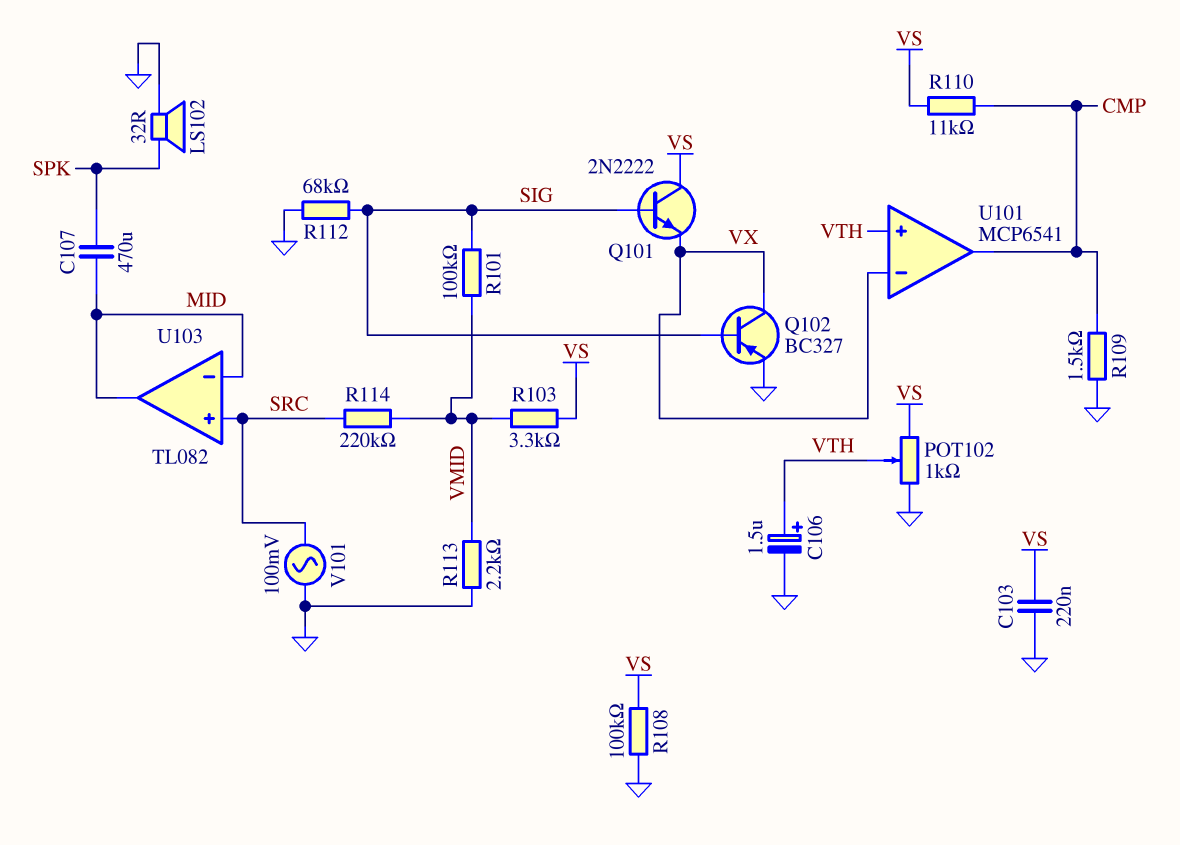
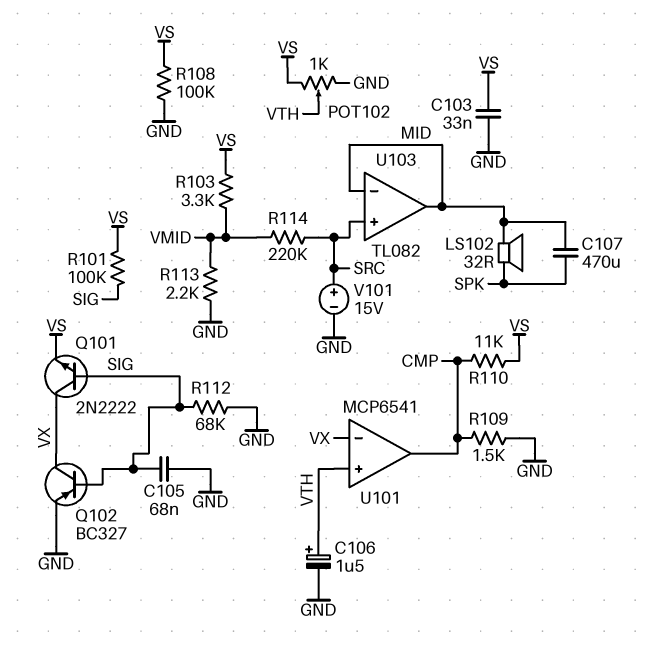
C103: 220nF (GND, VS) -> 33nF (GND, VS)
C105: none -> 68nF (GND, SIG)
LS102: speaker 32R (GND, SPK) -> speaker 32R (MID, SPK)
Q101: NPN 2N2222 (B SIG, C VS, E VX) -> NPN 2N2222 (B SIG, C VX, E VS)
R101: 100k (SIG, VMID) -> 100k (SIG, VS)
V101: AC 100mV (GND, SRC) -> 15V (plus SRC, minus GND)

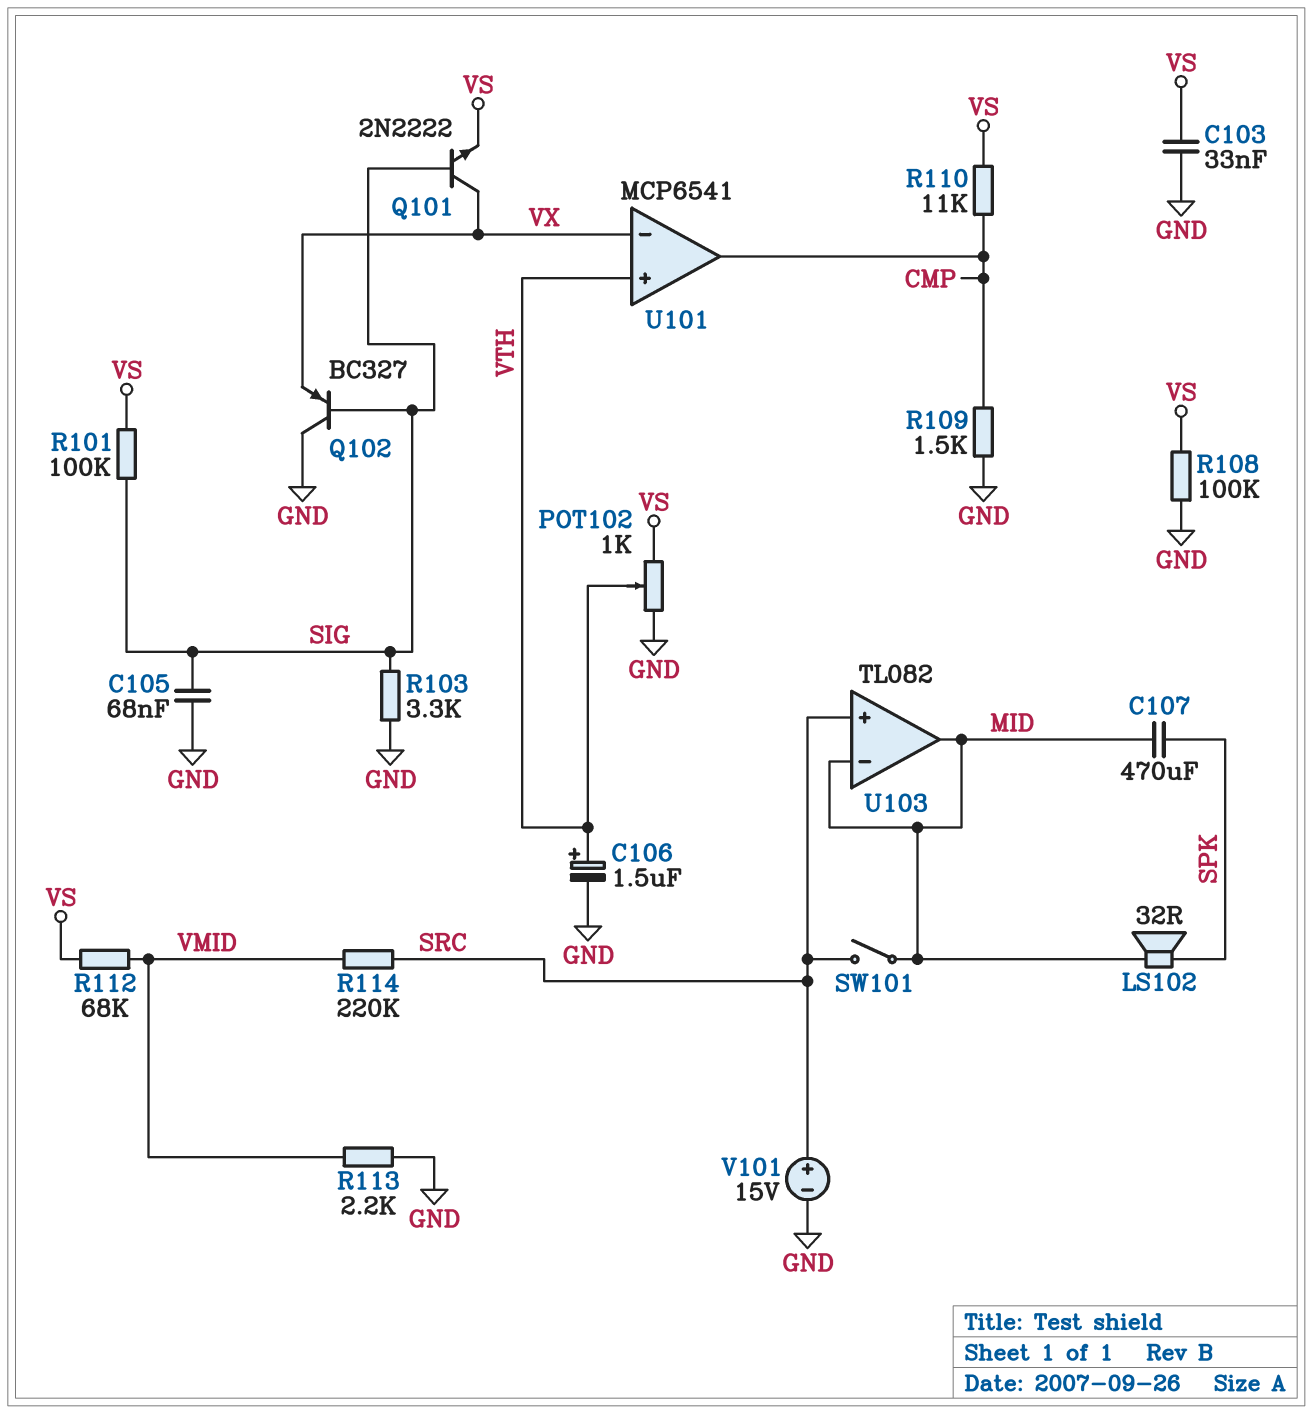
Q102: PNP BC327 (B SIG, C VX, E GND) -> PNP BC327 (B SIG, C GND, E VX)
R103: 3.3k (VMID, VS) -> 3.3k (GND, SIG)
R112: 68k (GND, SIG) -> 68k (VMID, VS)
SW101: none -> switch (MID, SRC)

